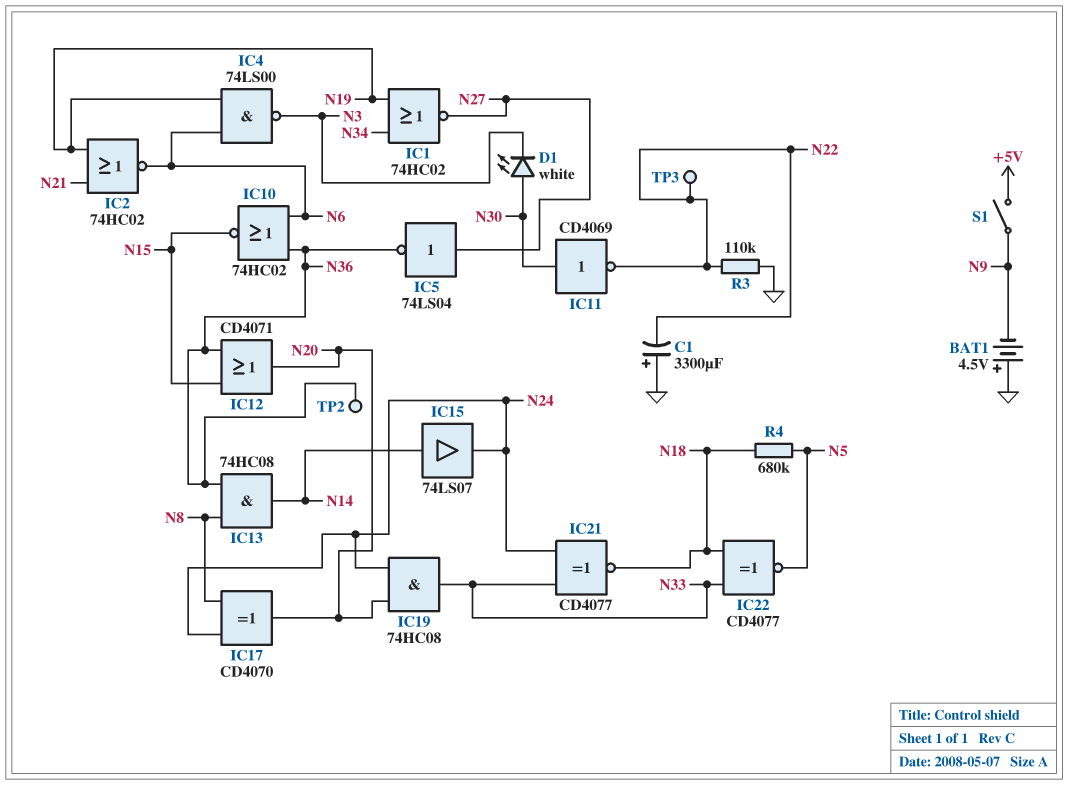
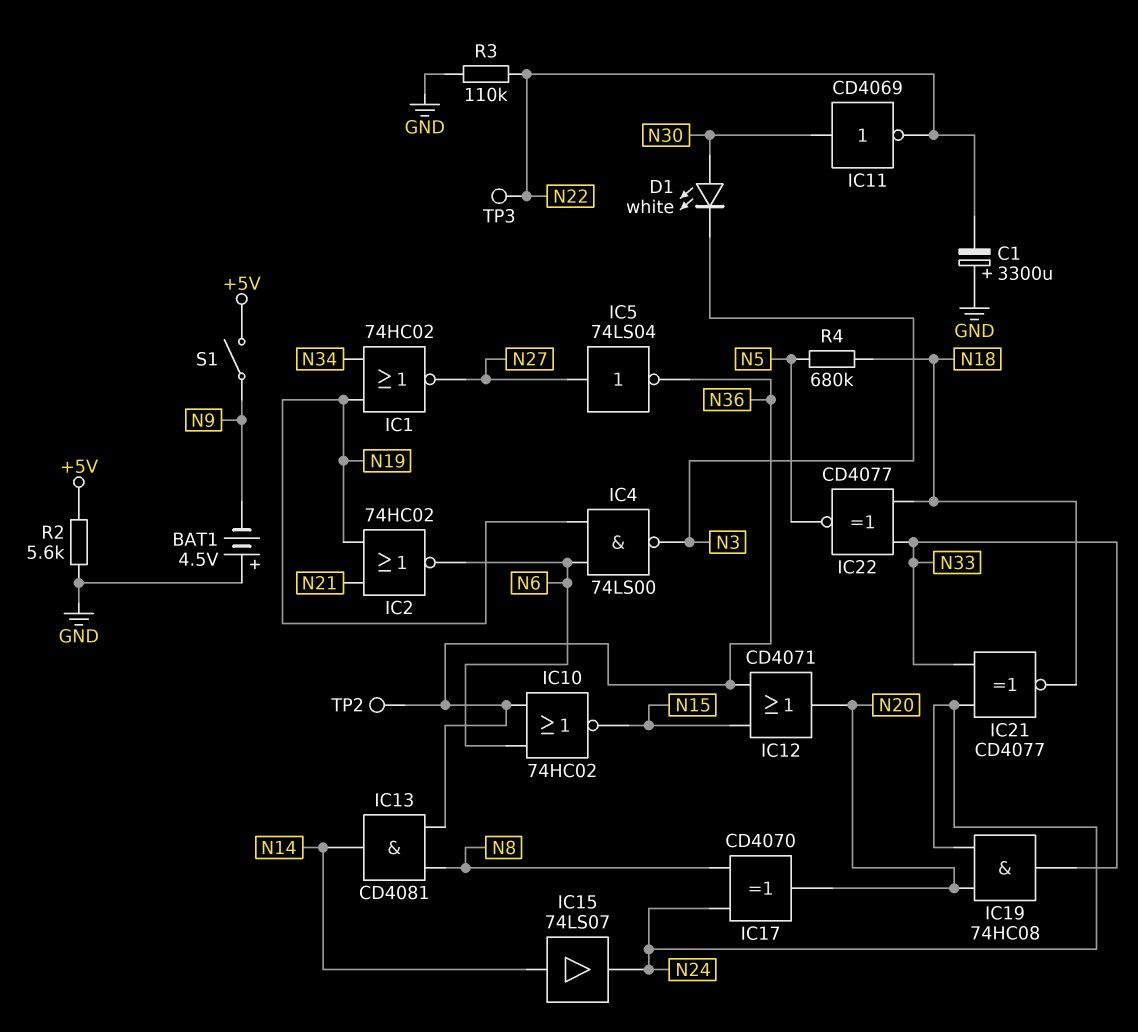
IC13: AND 74HC08 (in N8, in N36, out N14) -> AND CD4081 (in N8, in N36, out N14)
R2: none -> 5.6k (+5V, GND)

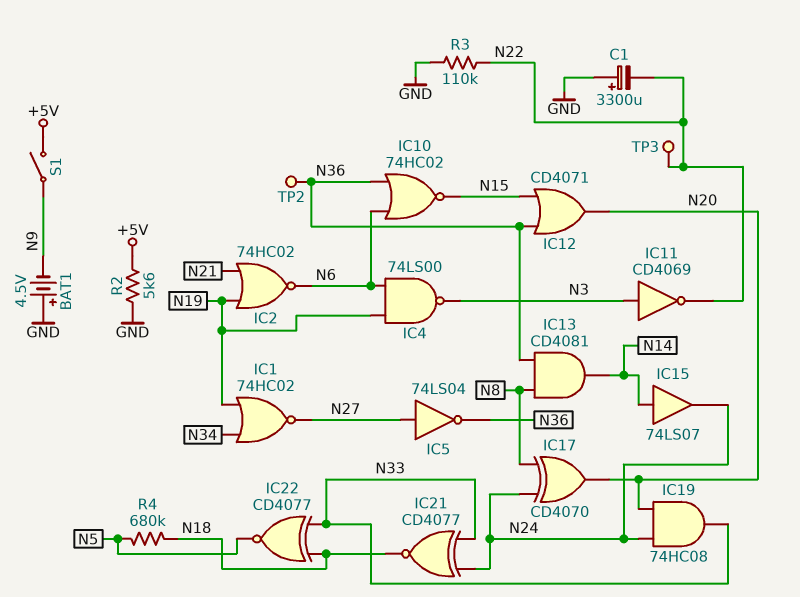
D1: LED white (A N30, K N3) -> none
IC11: NOT CD4069 (in N30, out N22) -> NOT CD4069 (in N3, out N22)

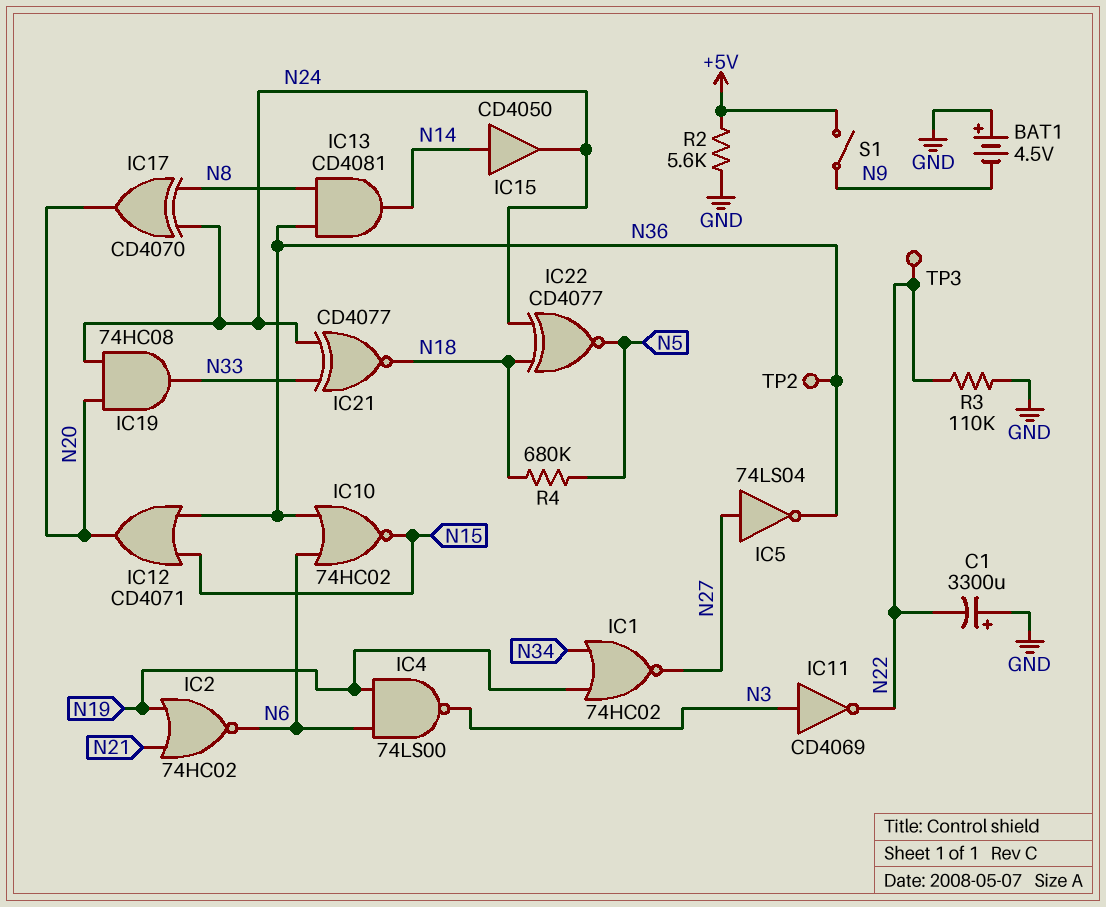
IC15: buffer 74LS07 (in N14, out N24) -> buffer CD4050 (in N14, out N24)
IC22: XNOR CD4077 (in N18, in N33, out N5) -> XNOR CD4077 (in N18, in N24, out N5)

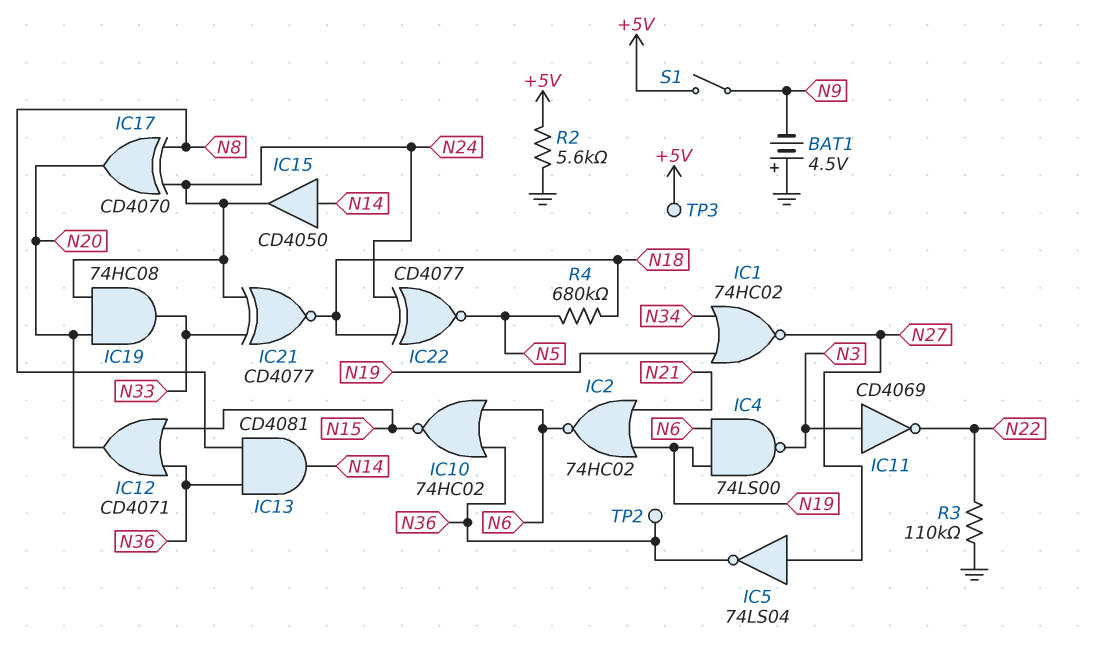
C1: 3300uF (plus GND, minus N22) -> none
TP3: test point (N22) -> test point (+5V)

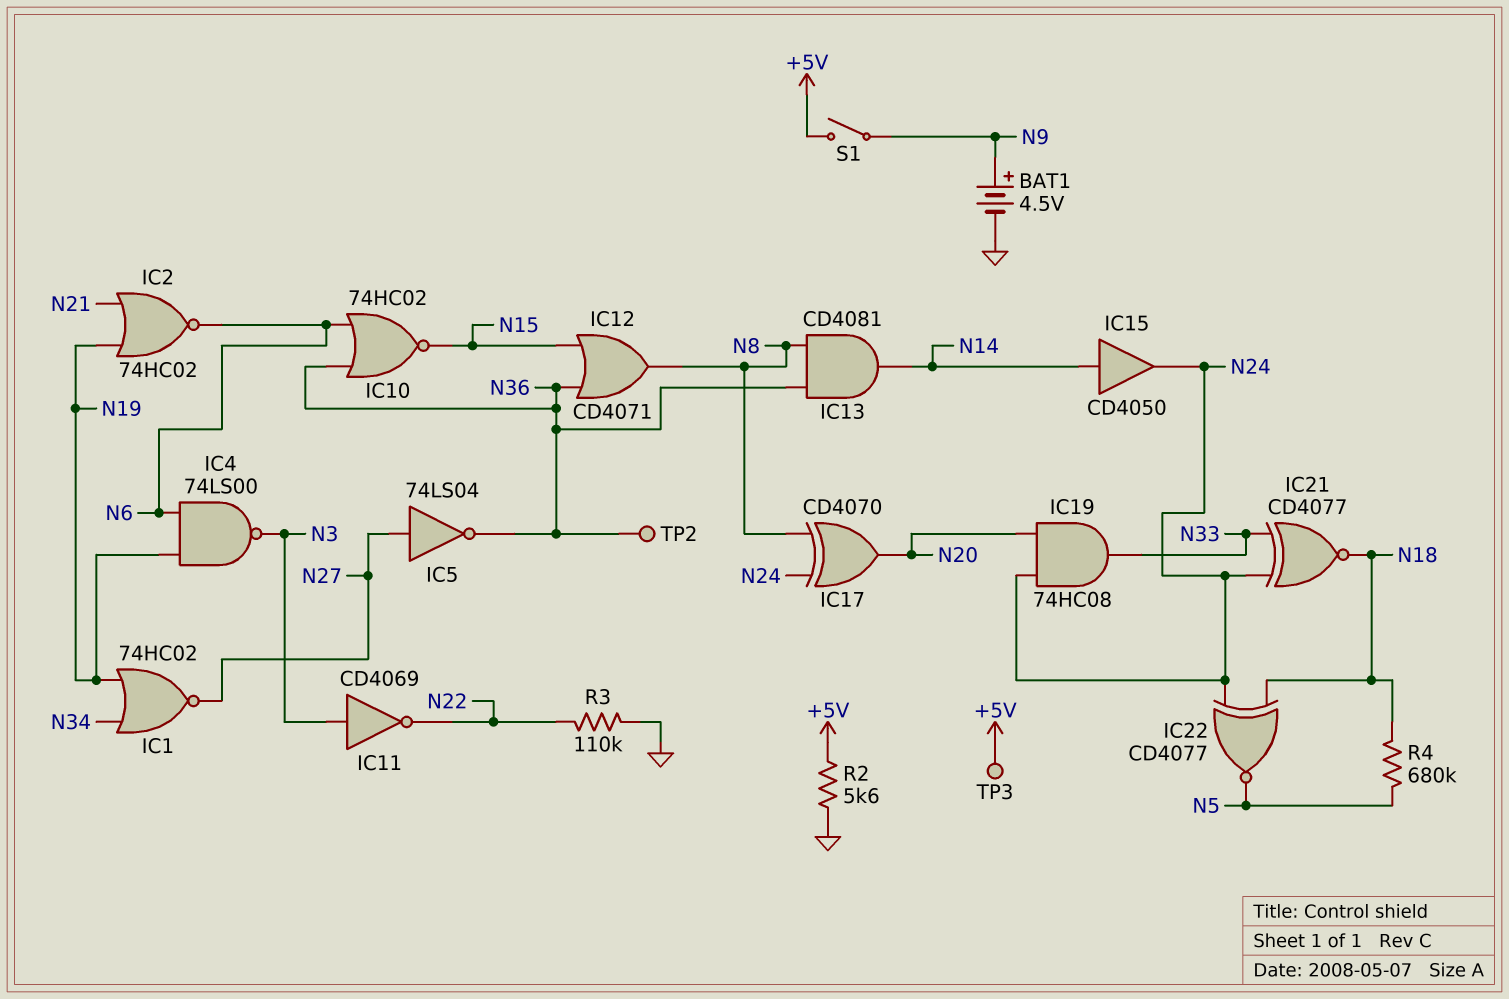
BAT1: 4.5V (plus GND, minus N9) -> 4.5V (plus N9, minus GND)
IC12: OR CD4071 (in N15, in N36, out N20) -> OR CD4071 (in N15, in N36, out N8)

